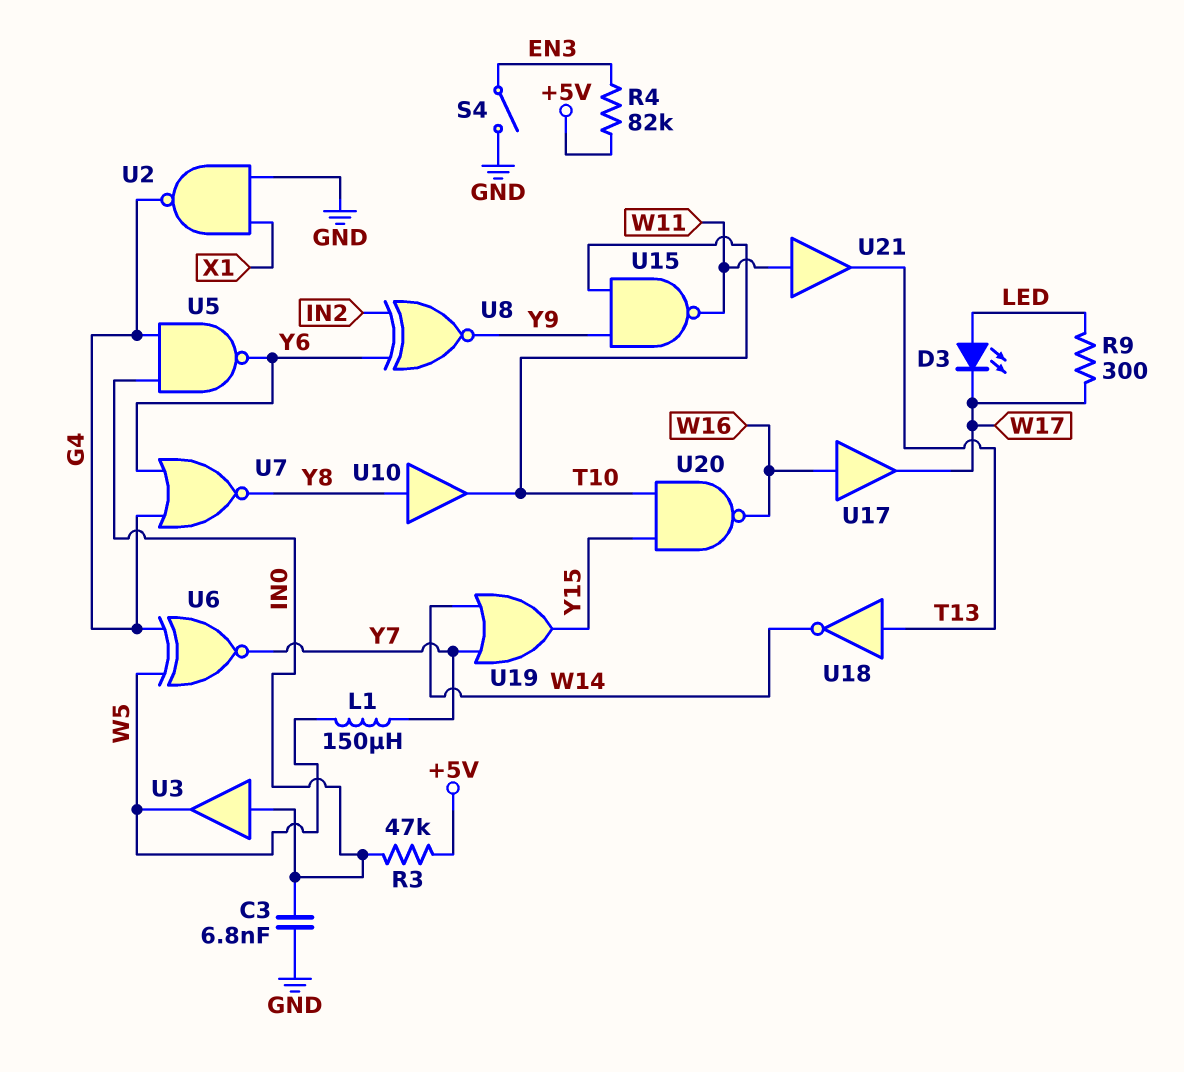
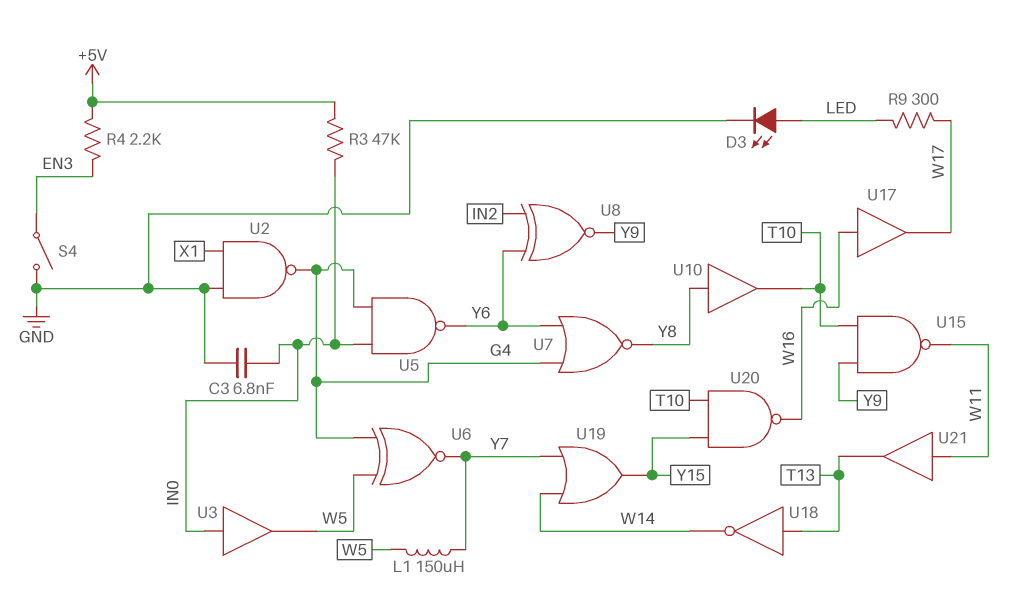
D3: LED (A LED, K W17) -> LED (A LED, K GND)
R4: 82k (+5V, EN3) -> 2.2k (+5V, EN3)

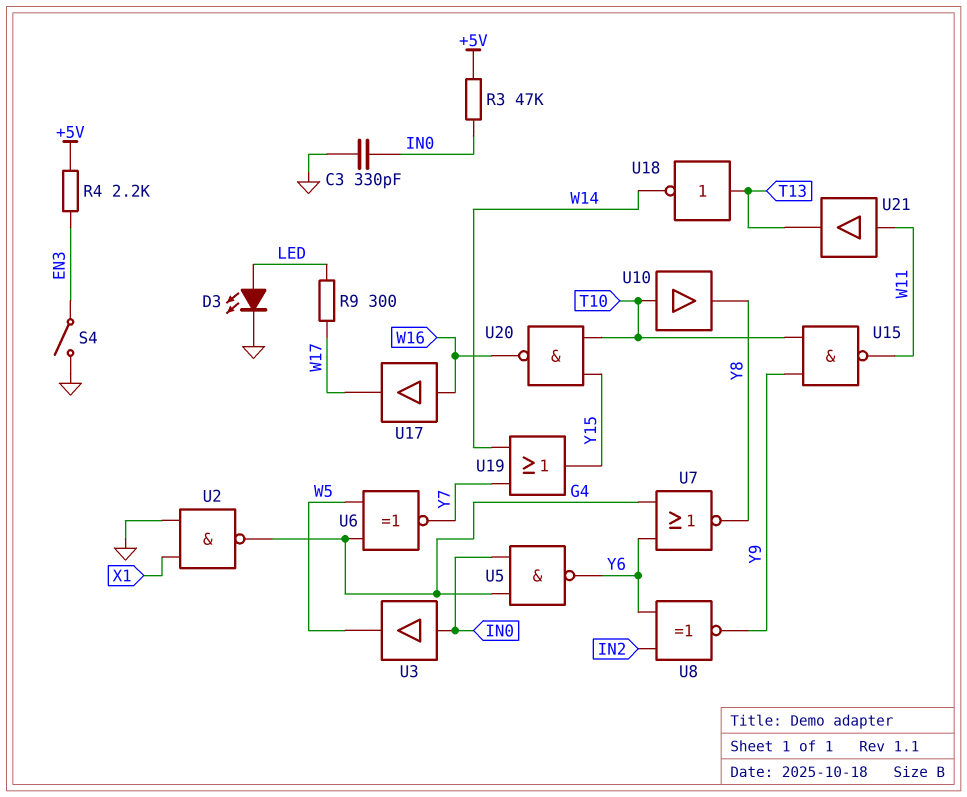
C3: 6.8nF (GND, IN0) -> 330pF (GND, IN0)
L1: 150uH (W5, Y7) -> none
U10: buffer (in Y8, out T10) -> buffer (in T10, out Y8)

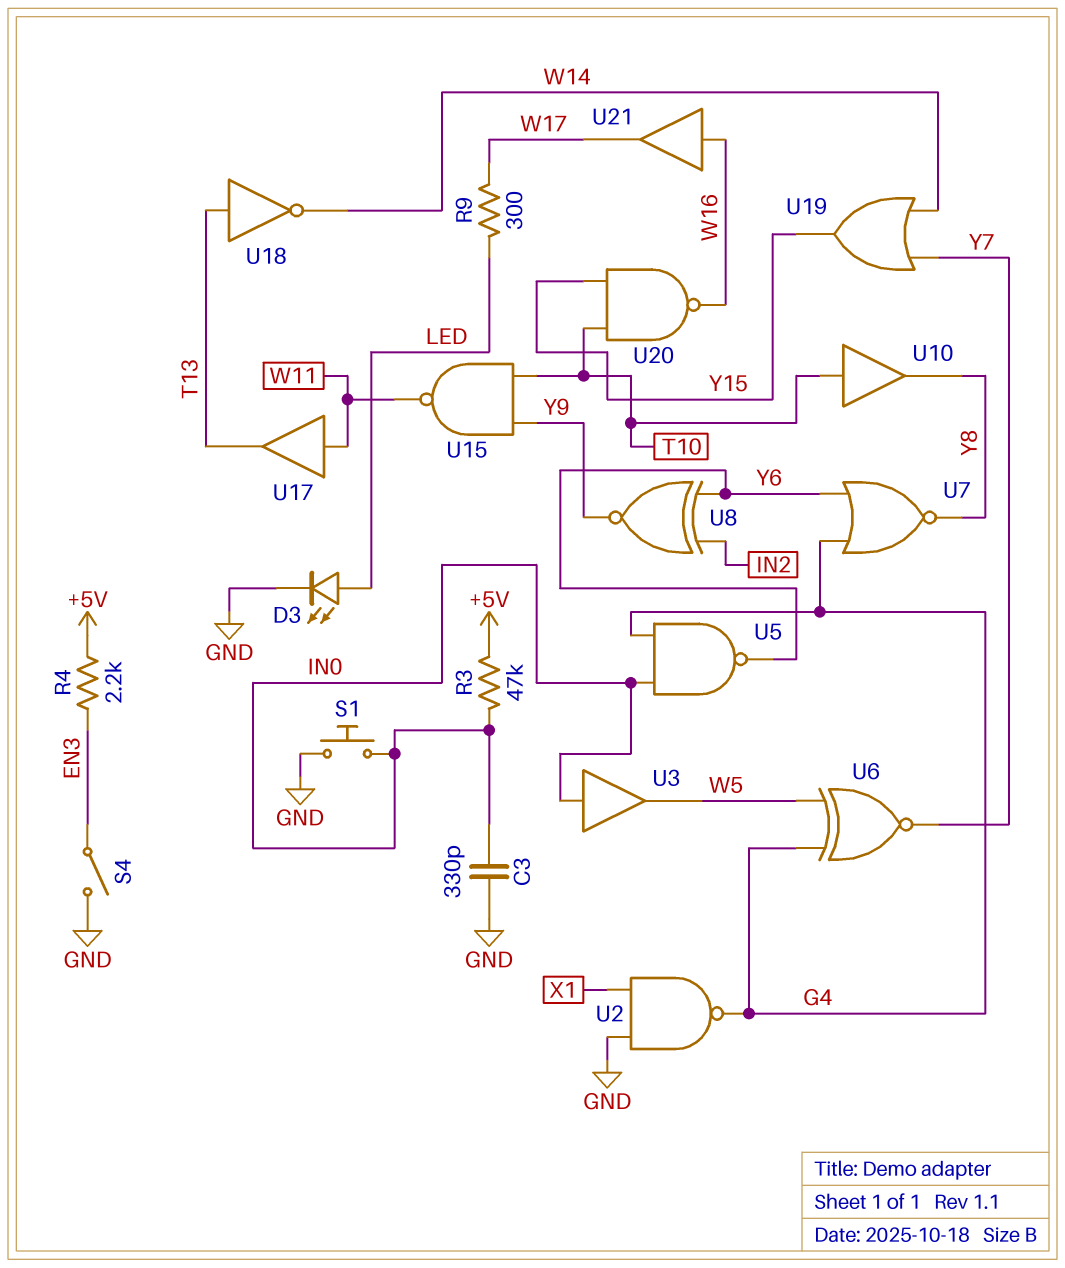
S1: none -> button (GND, IN0)
U17: buffer (in W16, out W17) -> buffer (in W11, out T13)
U21: buffer (in W11, out T13) -> buffer (in W16, out W17)

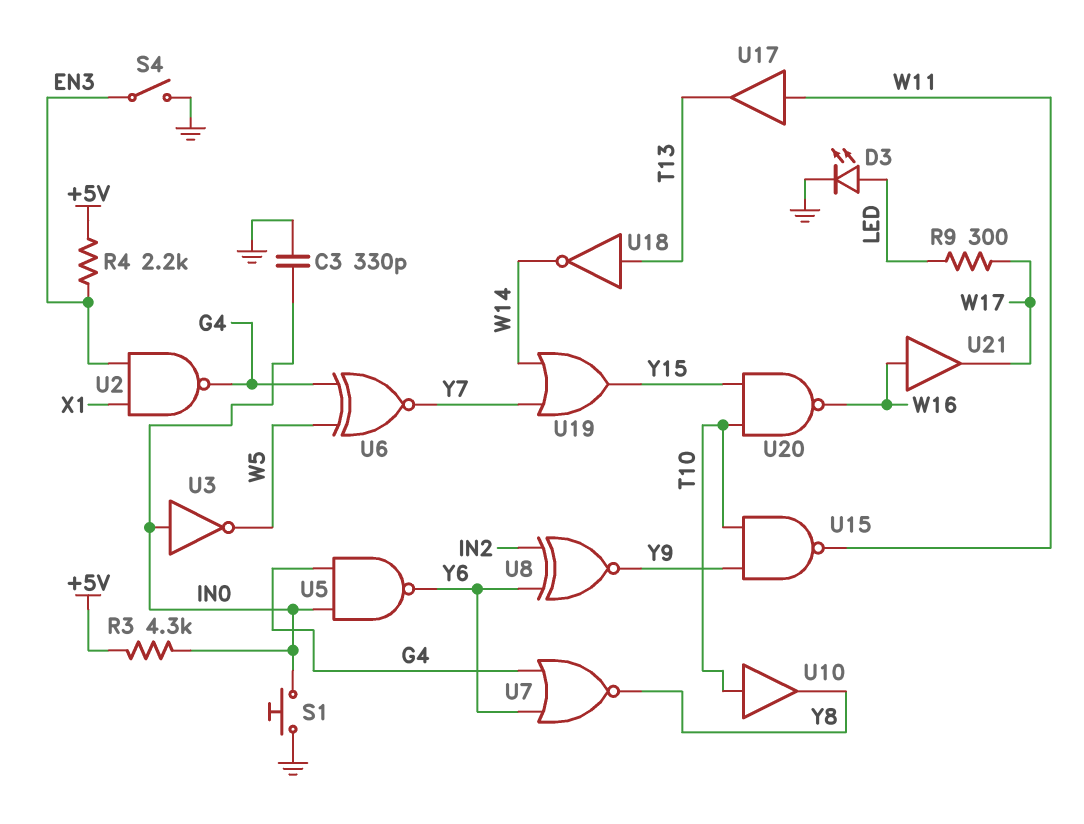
R3: 47k (+5V, IN0) -> 4.3k (+5V, IN0)
U2: NAND (in GND, in X1, out G4) -> NAND (in EN3, in X1, out G4)
U3: buffer (in IN0, out W5) -> NOT (in IN0, out W5)

